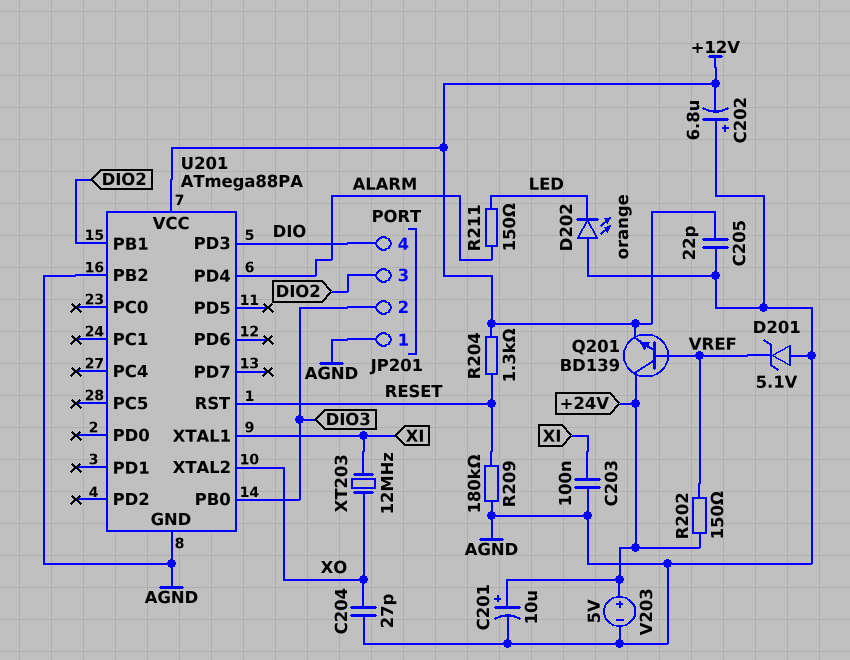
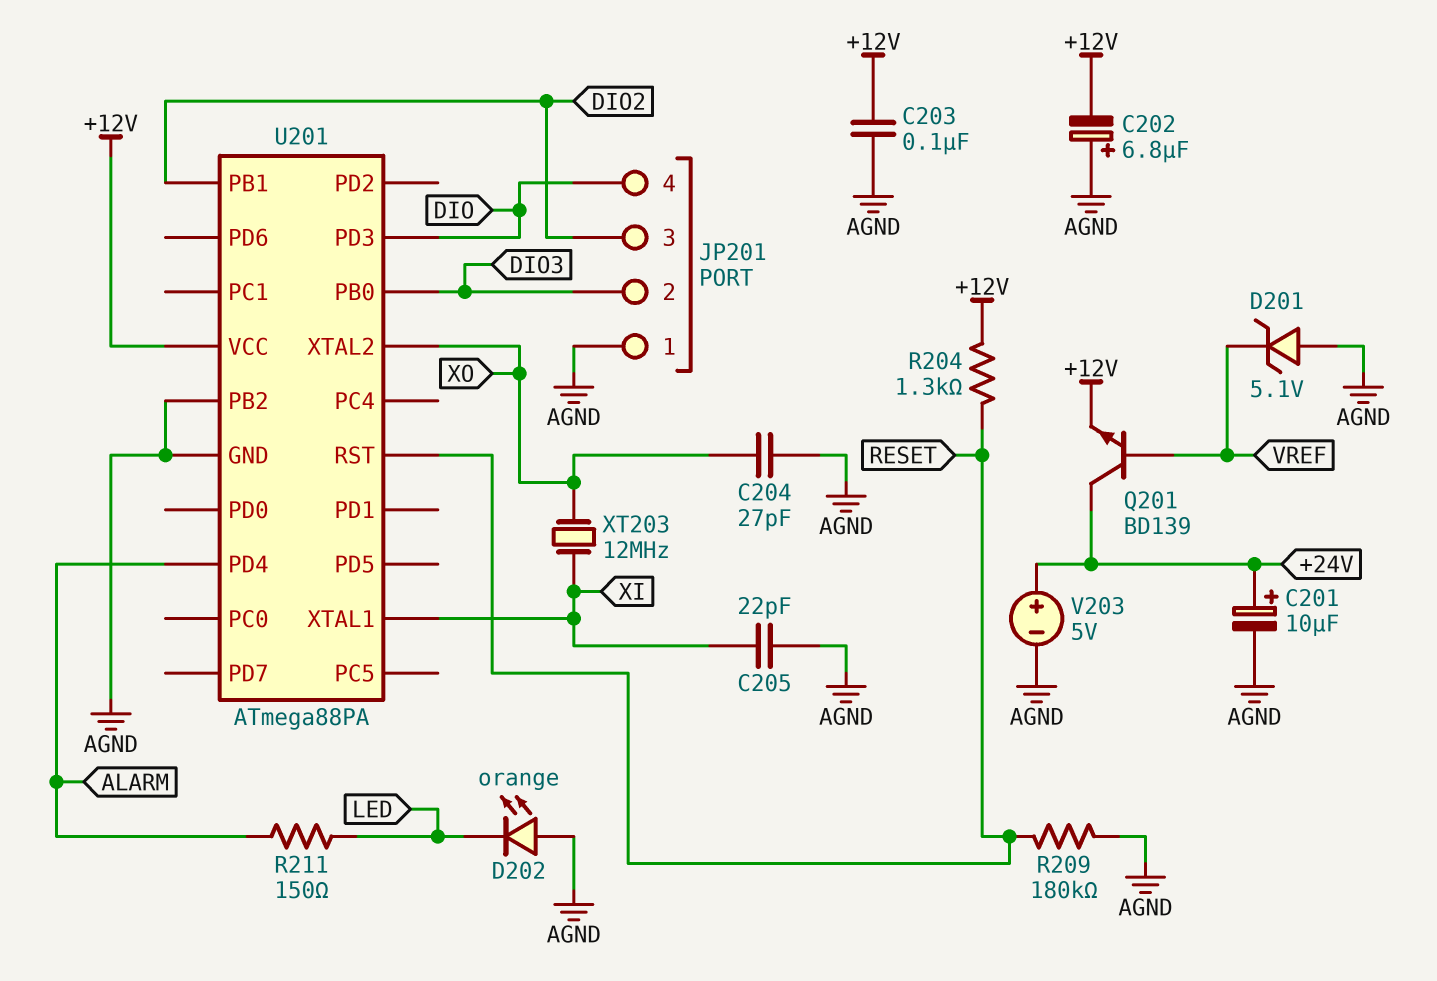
C203: 100nF (AGND, XI) -> 100nF (+12V, AGND)
C205: 22pF (+12V, AGND) -> 22pF (AGND, XI)
R202: 150 (+24V, VREF) -> none

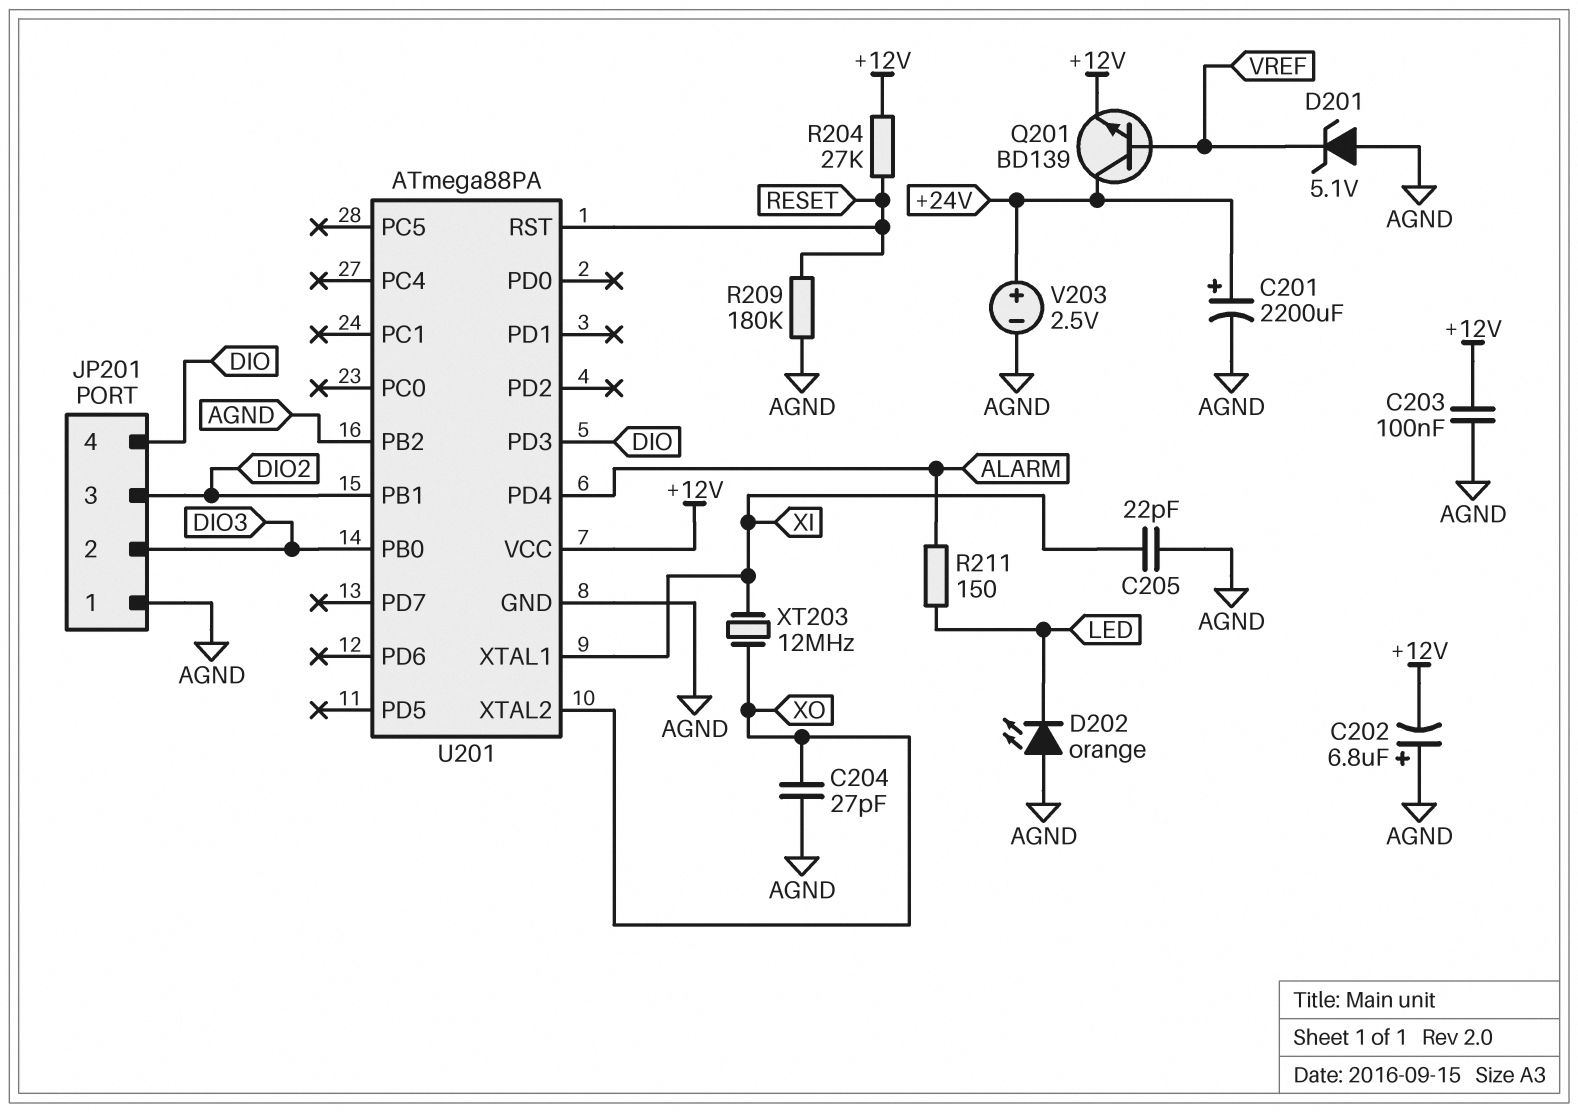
C201: 10uF (plus +24V, minus AGND) -> 2200uF (plus +24V, minus AGND)
R204: 1.3k (+12V, RESET) -> 27k (+12V, RESET)
V203: 5V (plus +24V, minus AGND) -> 2.5V (plus +24V, minus AGND)

